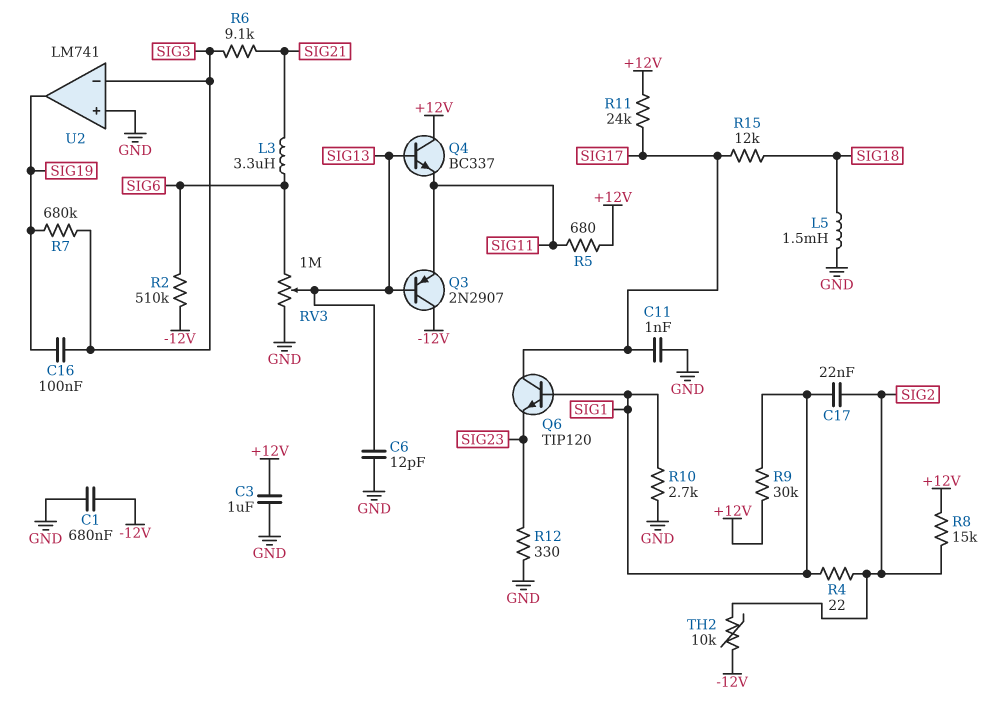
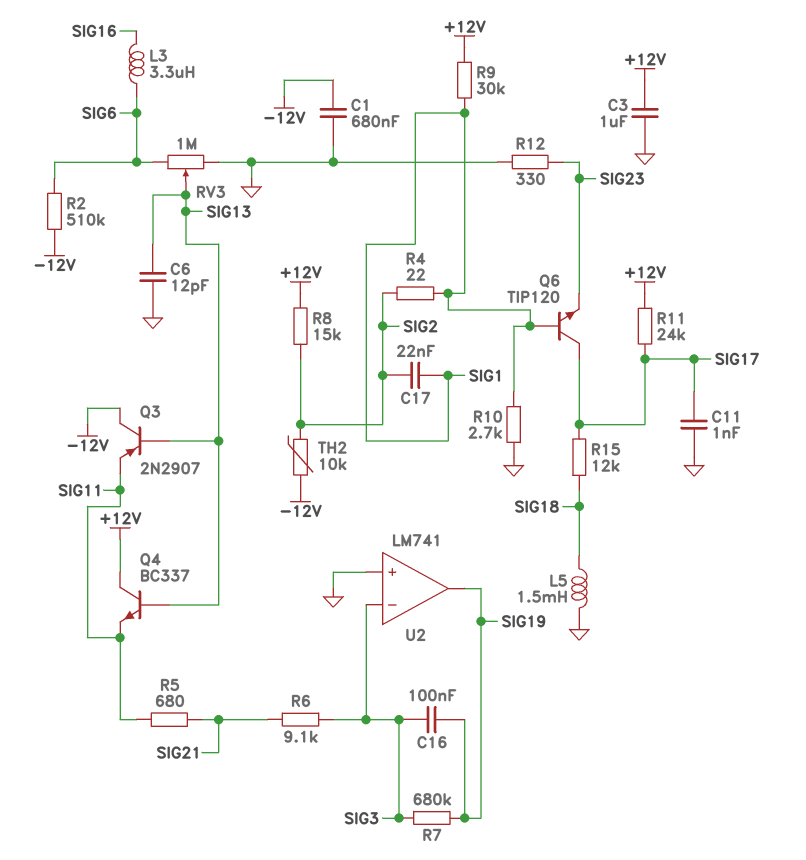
L3: 3.3uH (SIG6, SIG21) -> 3.3uH (SIG6, SIG16)
R5: 680 (+12V, SIG11) -> 680 (SIG11, SIG21)

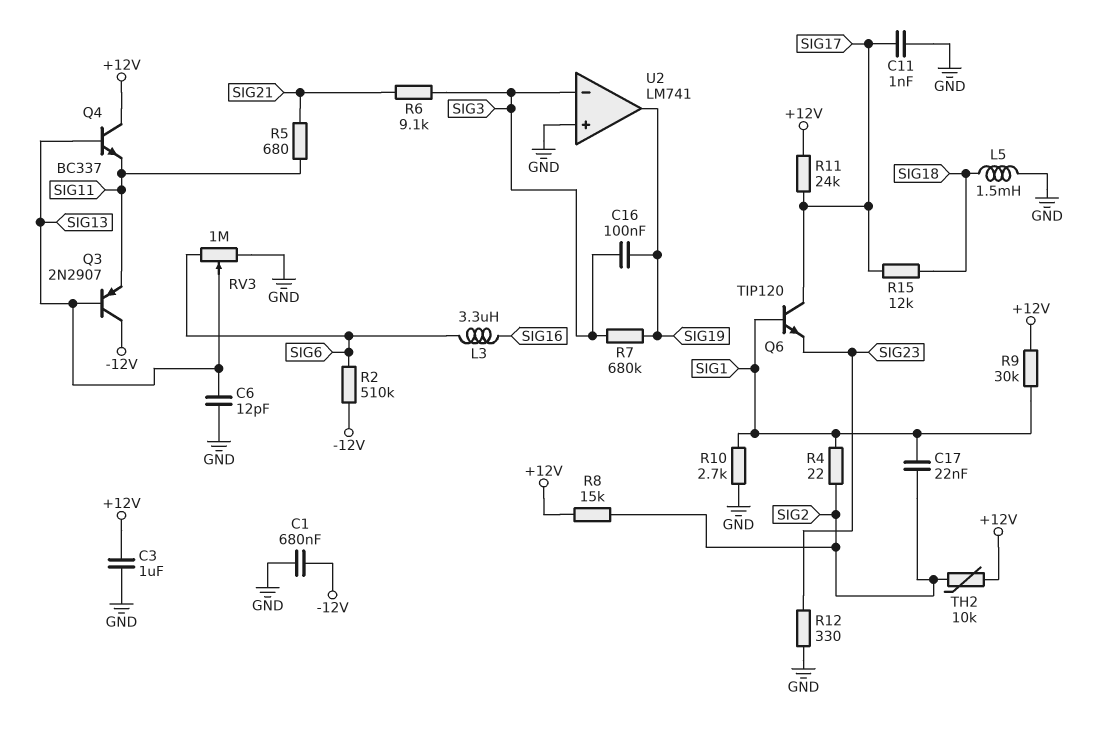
TH2: 10k (-12V, SIG2) -> 10k (+12V, SIG2)

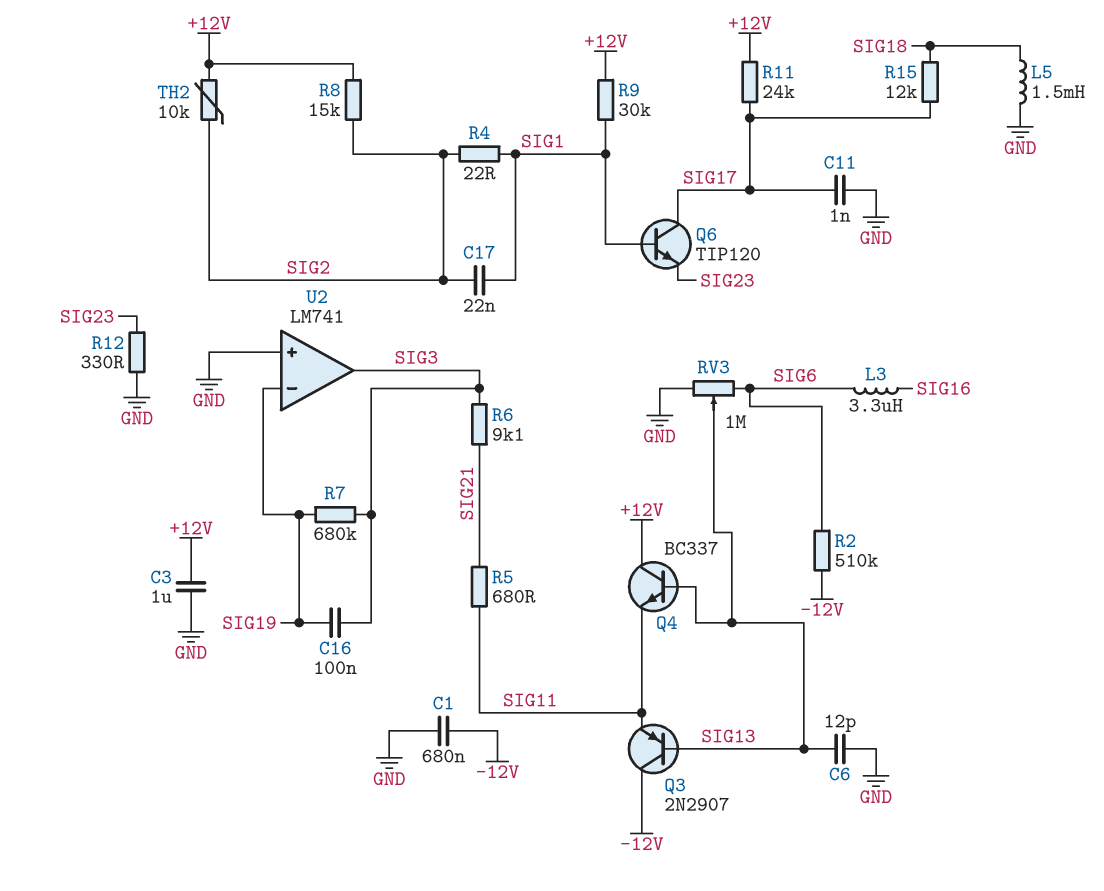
R10: 2.7k (GND, SIG1) -> none
U2 pin in-: SIG3 -> SIG19
U2 pin out: SIG19 -> SIG3

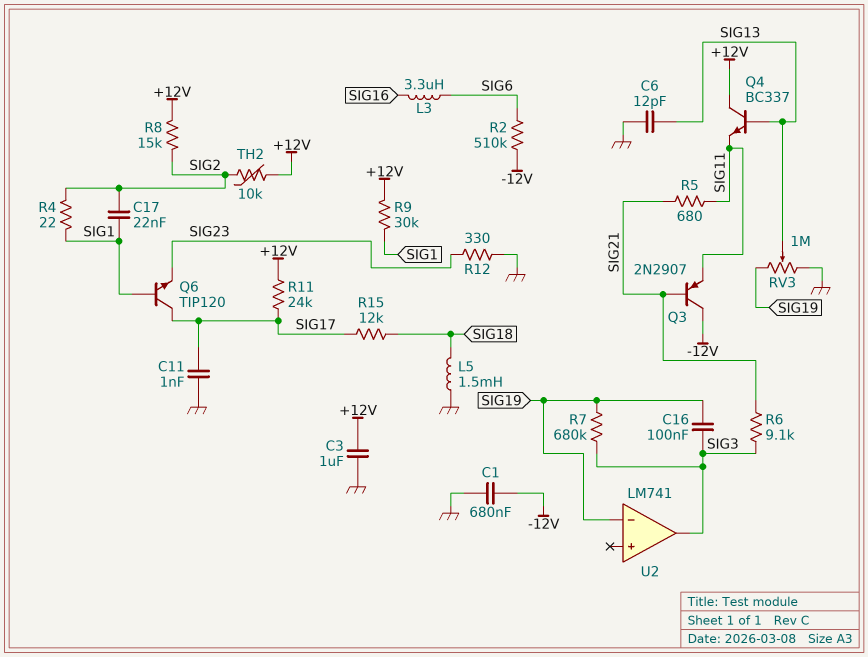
Q3: PNP 2N2907 (B SIG13, C -12V, E SIG11) -> PNP 2N2907 (B SIG21, C -12V, E SIG11)
RV3: 1M (GND, SIG6, wiper SIG13) -> 1M (GND, SIG19, wiper SIG13)
U2 pin in+: GND -> none

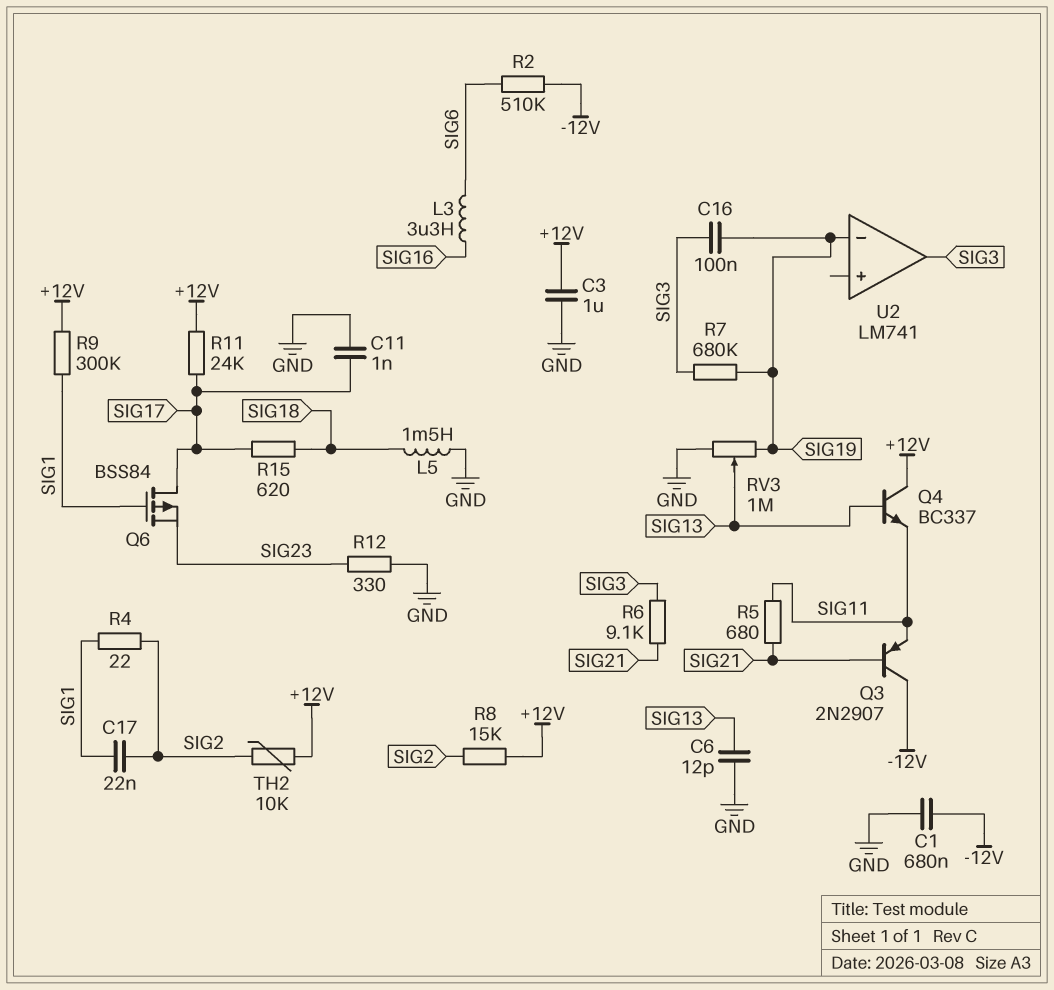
Q6: NPN TIP120 (B SIG1, C SIG17, E SIG23) -> PMOS BSS84 (G SIG1, D SIG17, S SIG23)
R9: 30k (+12V, SIG1) -> 300k (+12V, SIG1)
R15: 12k (SIG17, SIG18) -> 620 (SIG17, SIG18)

